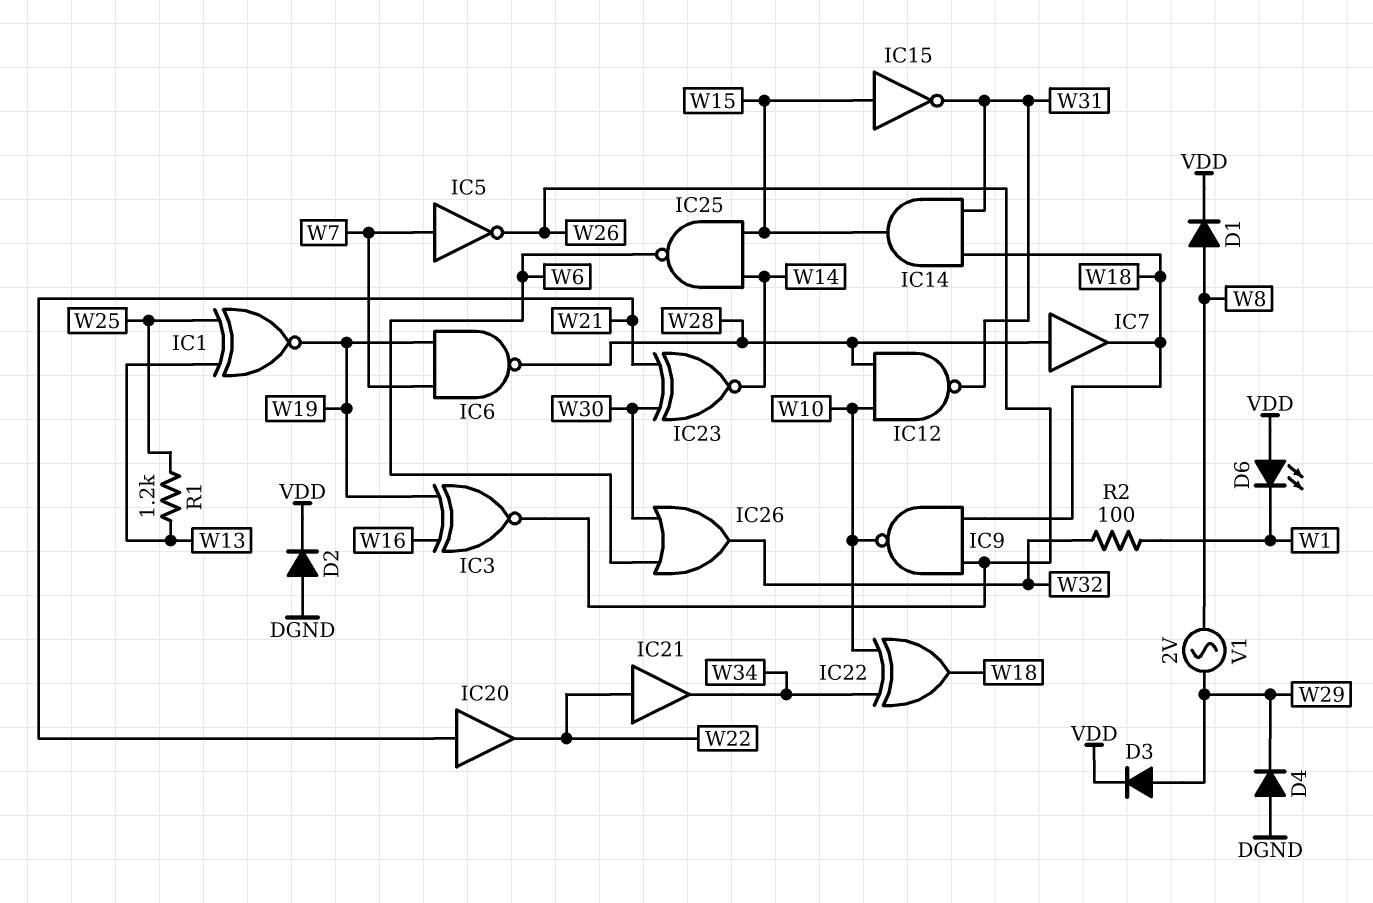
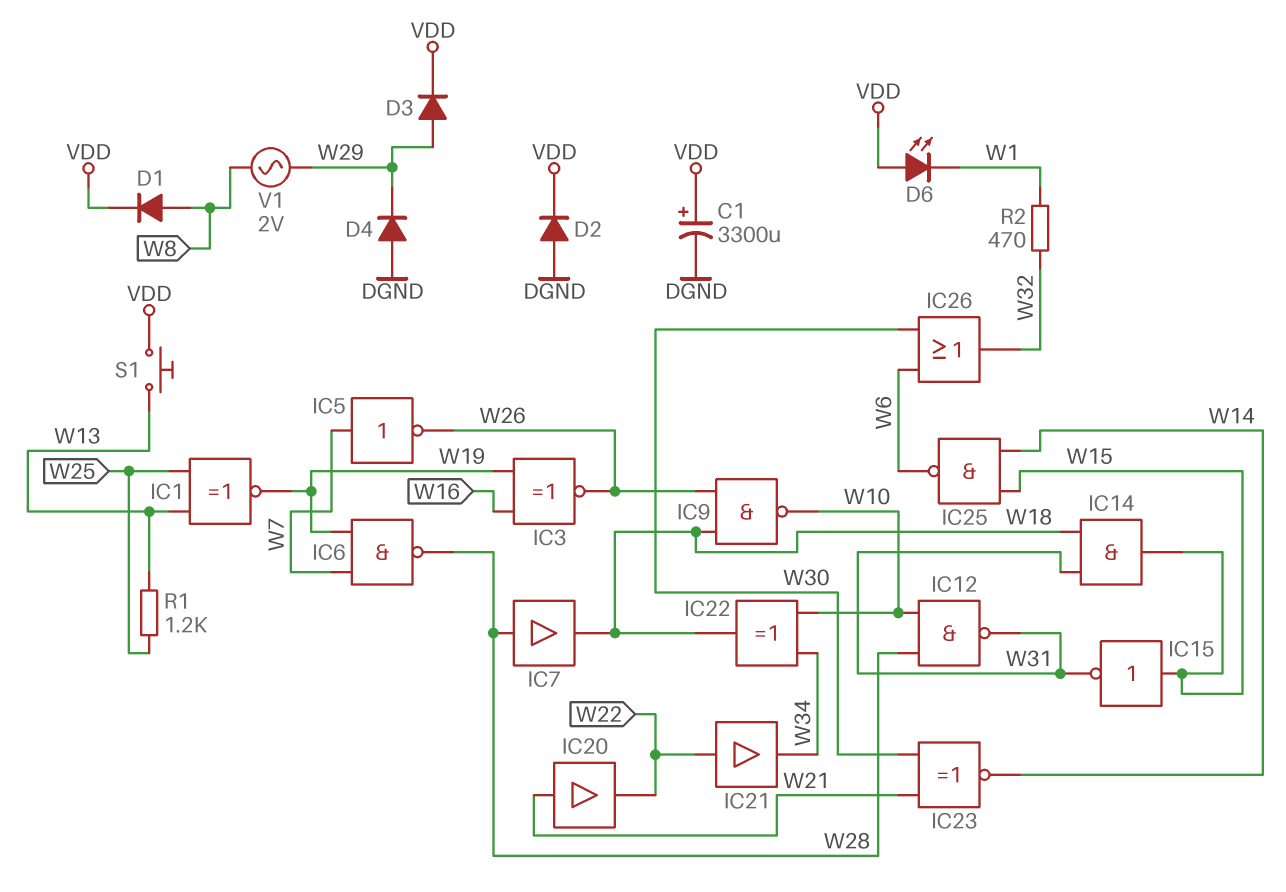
C1: none -> 3300uF (plus VDD, minus DGND)
R2: 100 (W1, W32) -> 470 (W1, W32)
S1: none -> button (VDD, W13)

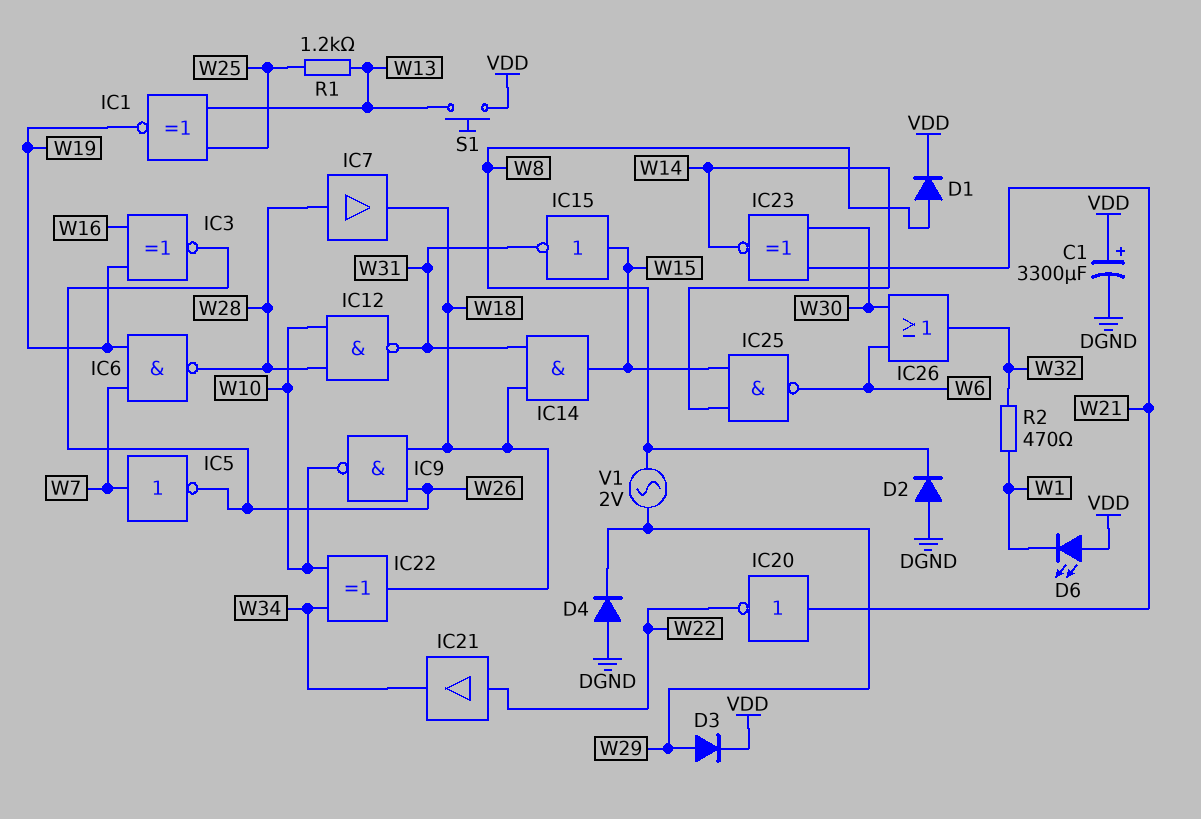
D2: diode (A DGND, K VDD) -> diode (A DGND, K W8)
IC20: buffer (in W21, out W22) -> NOT (in W21, out W22)

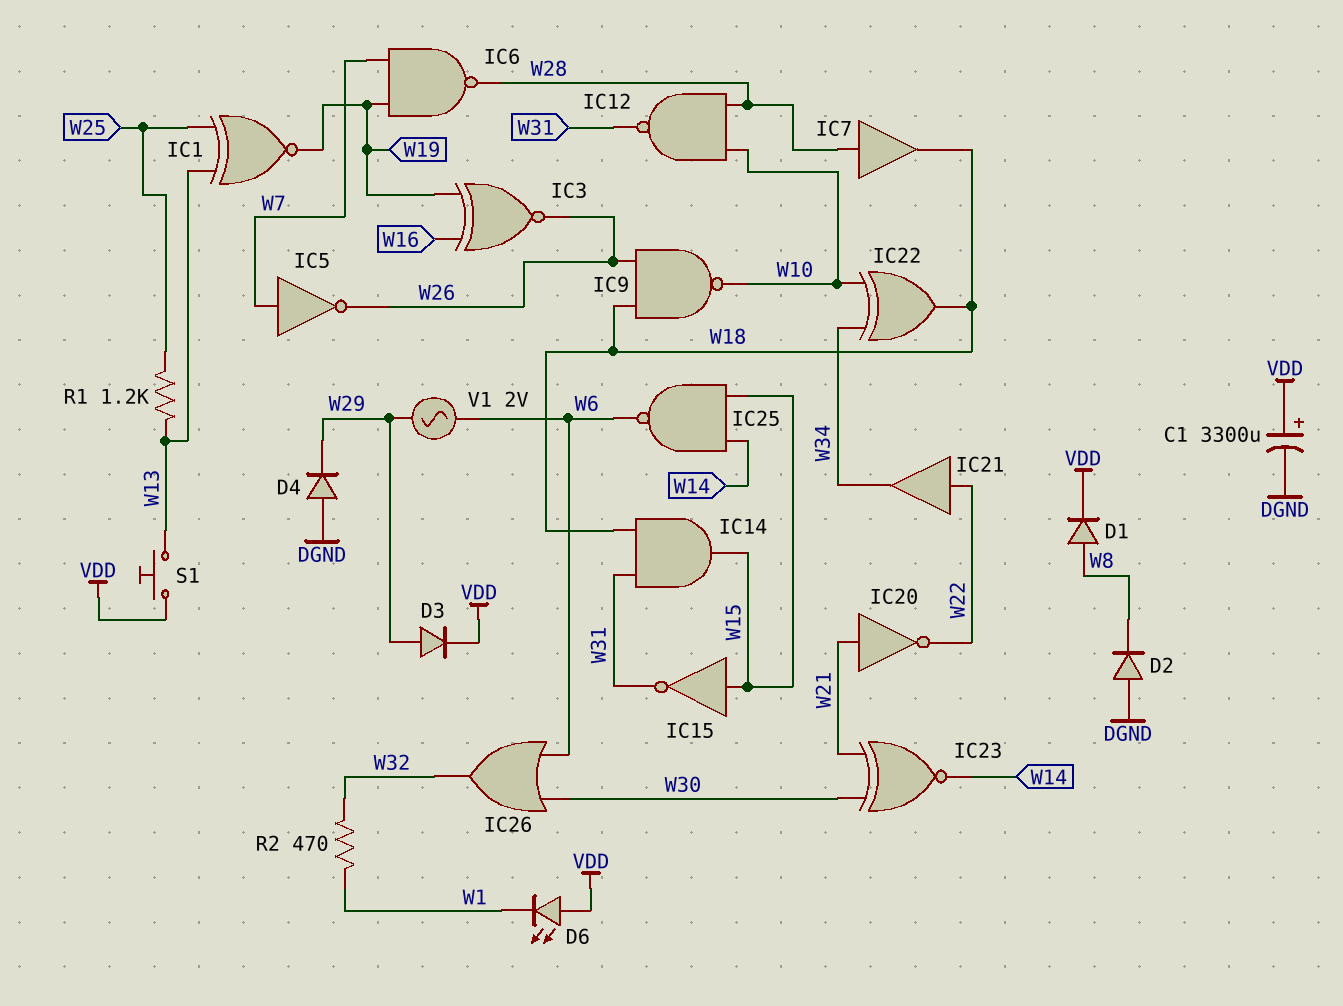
V1: AC 2V (W8, W29) -> AC 2V (W6, W29)

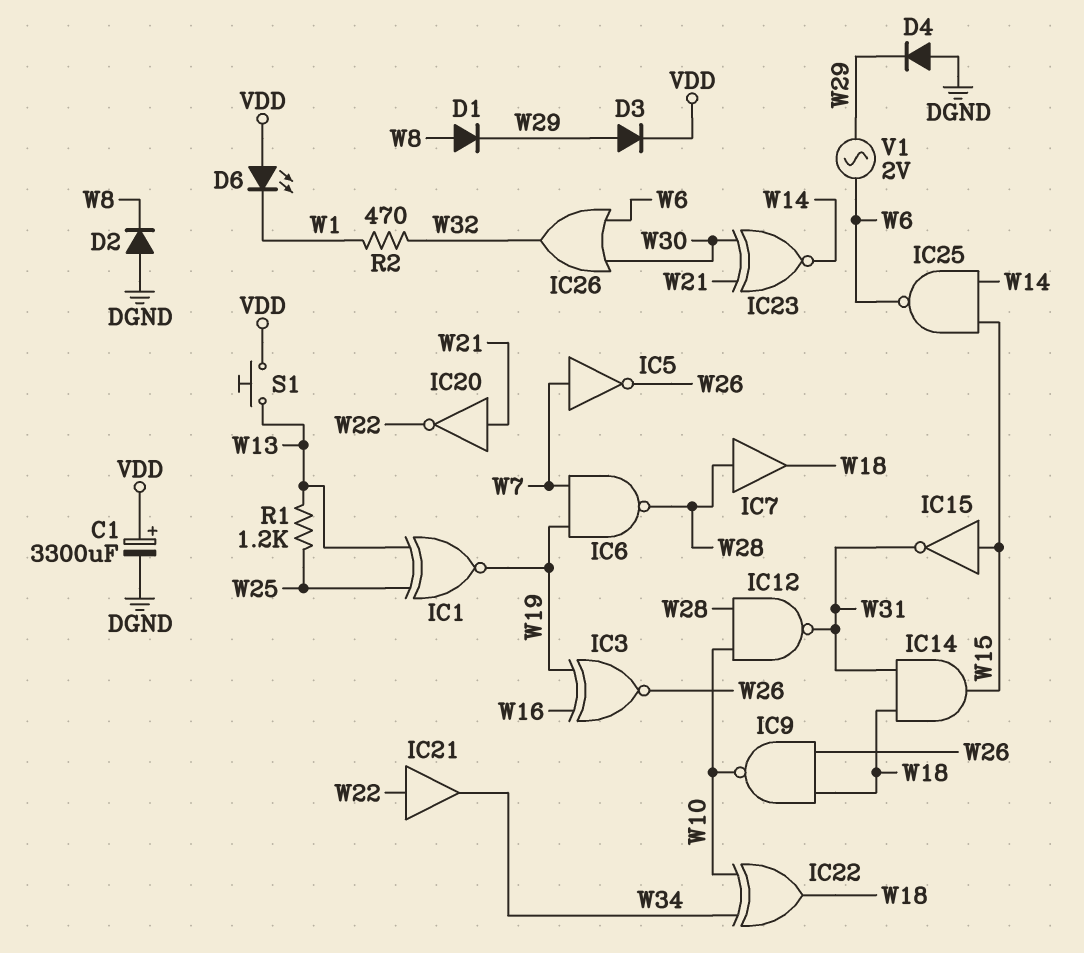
D1: diode (A W8, K VDD) -> diode (A W8, K W29)

